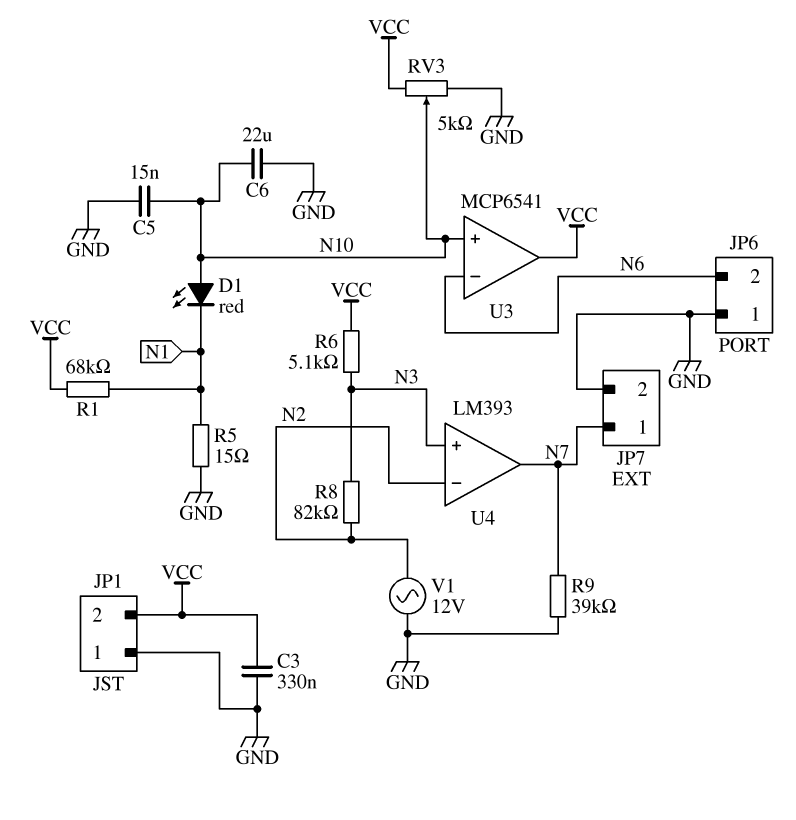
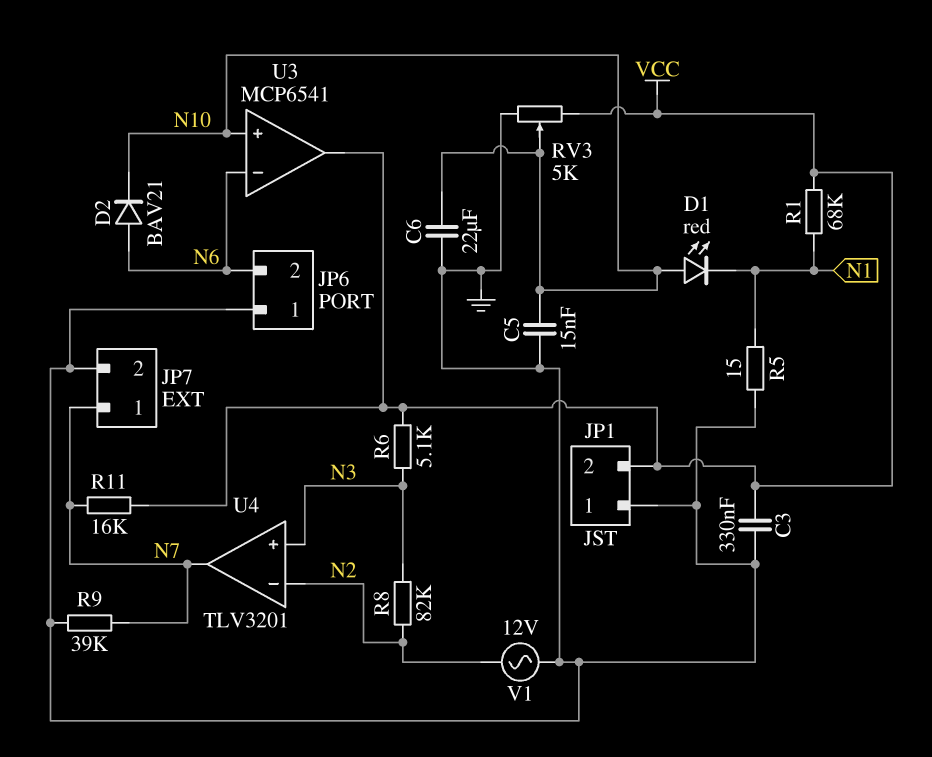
D2: none -> diode BAV21 (A N6, K N10)
R11: none -> 16k (N7, VCC)
U4: LM393 -> TLV3201

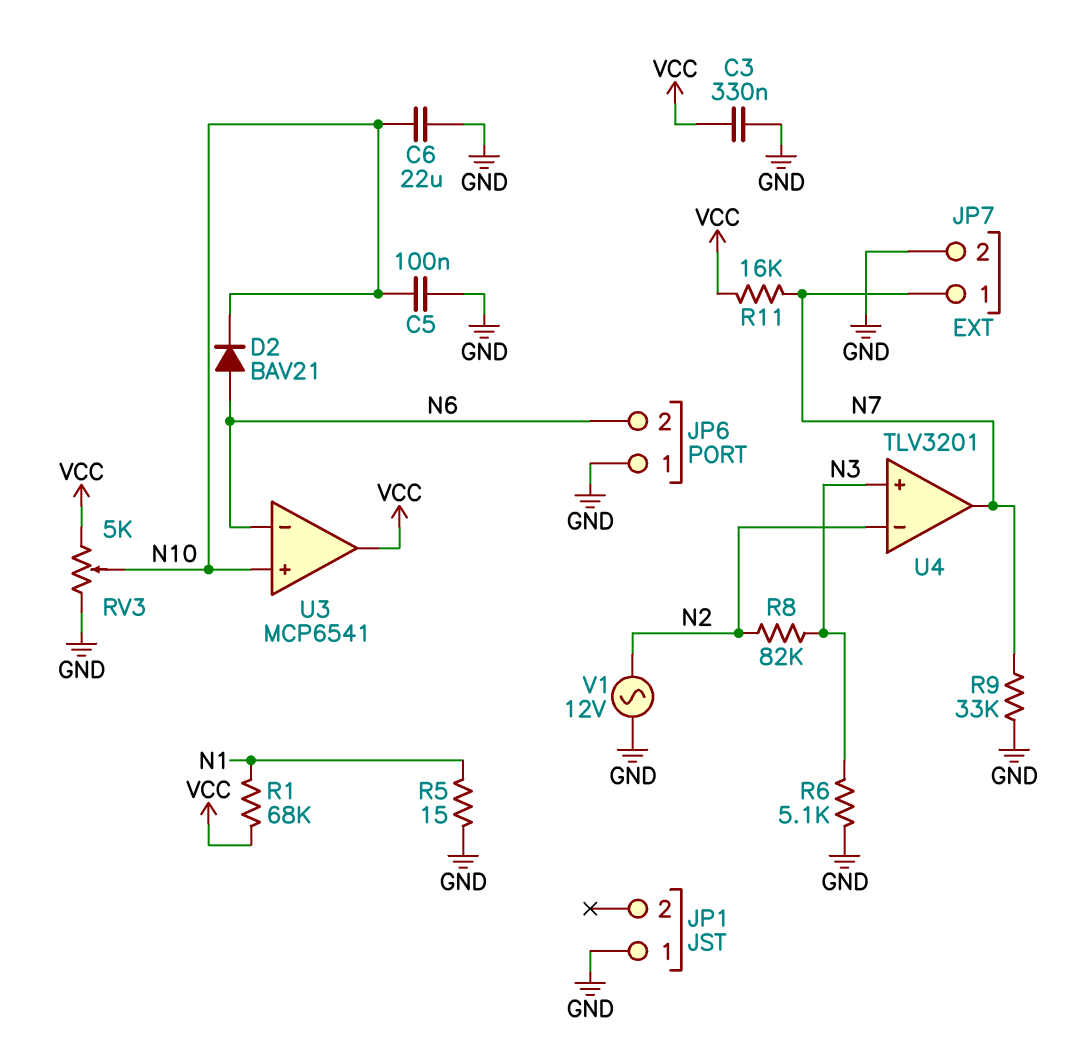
C5: 15nF (GND, N10) -> 100nF (GND, N10)
D1: LED red (A N10, K N1) -> none
JP1 pin 2: VCC -> none
R6: 5.1k (N3, VCC) -> 5.1k (GND, N3)
R9: 39k (GND, N7) -> 33k (GND, N7)

